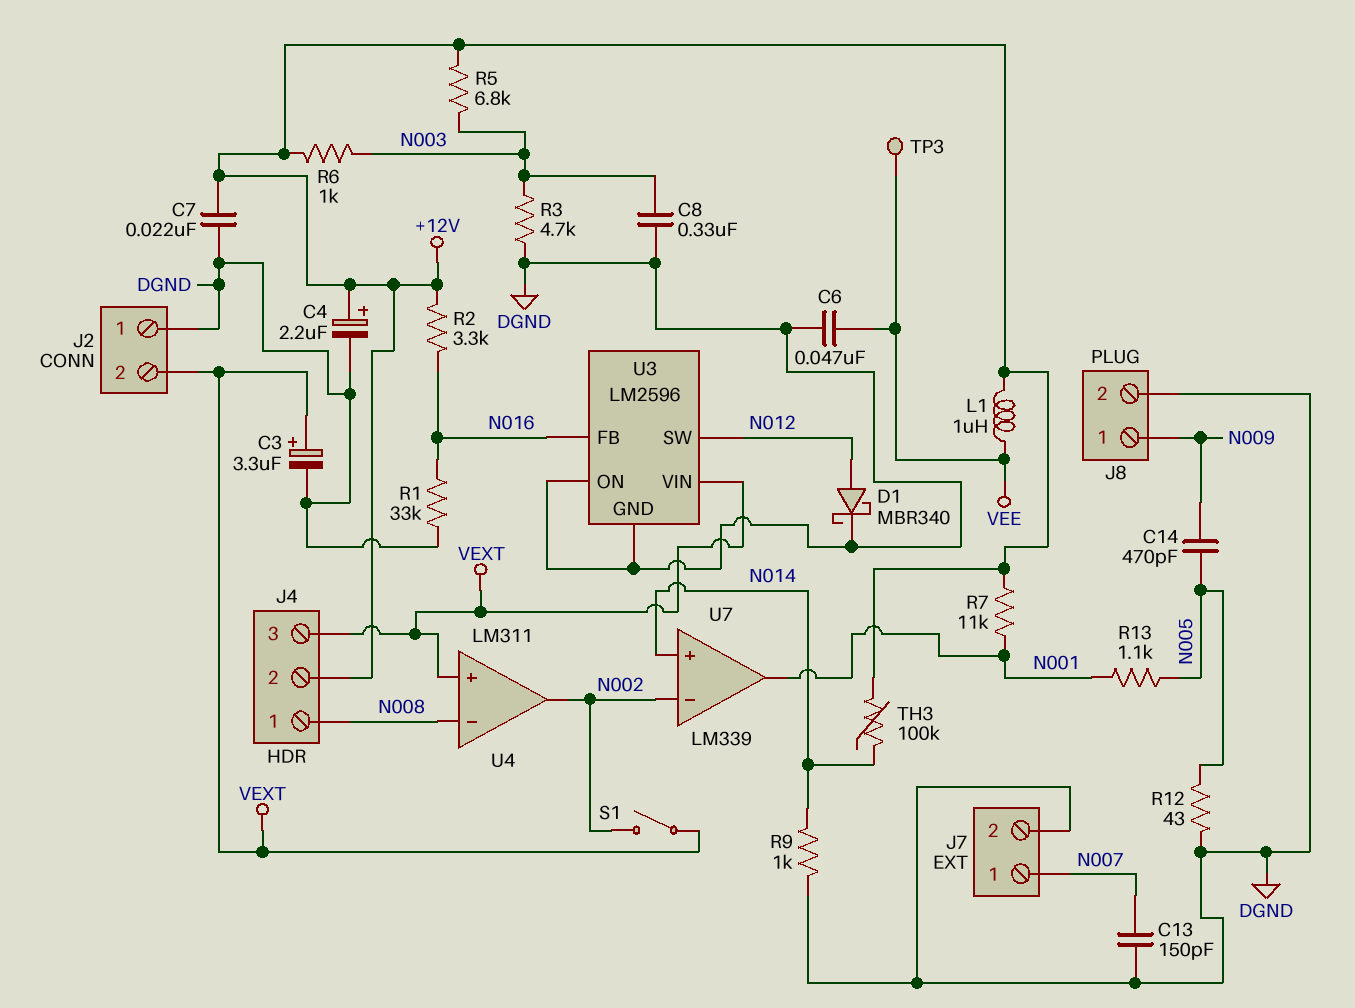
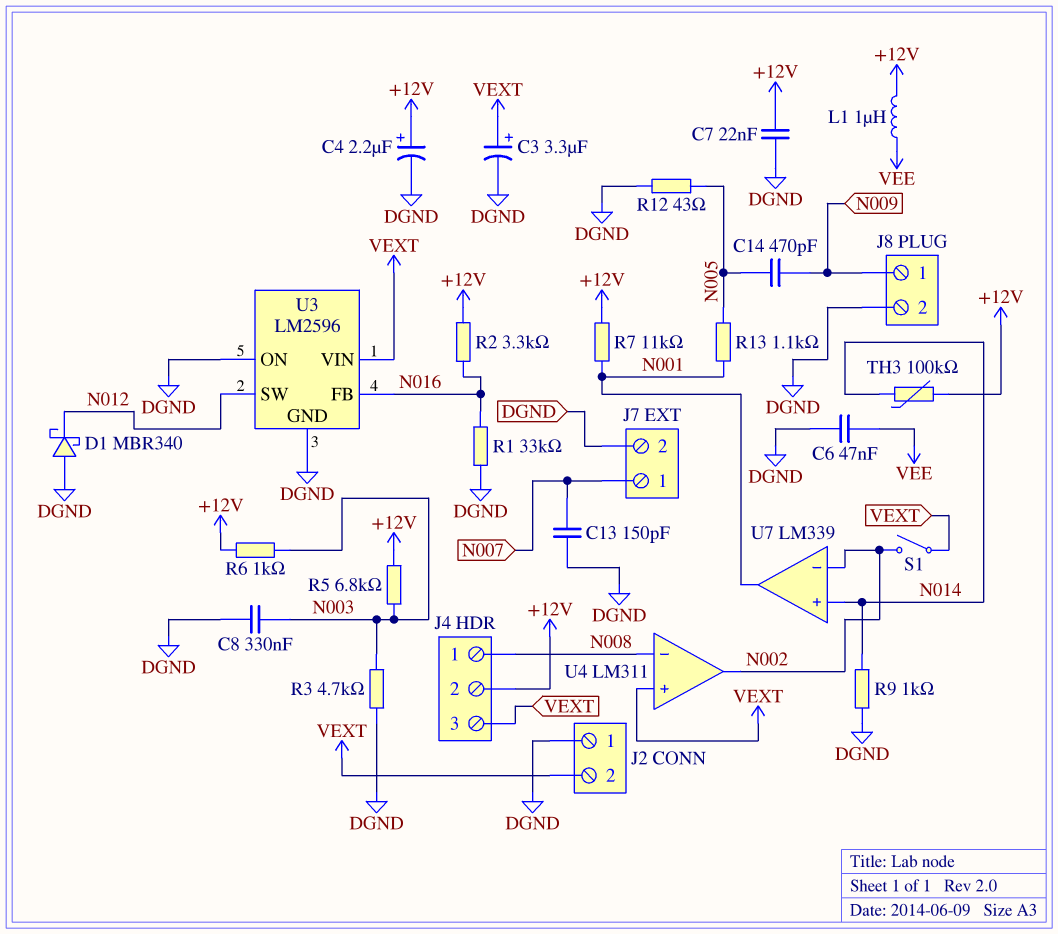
D1: schottky MBR340 (A N012, K DGND) -> schottky MBR340 (A DGND, K N012)
TP3: test point (VEE) -> none

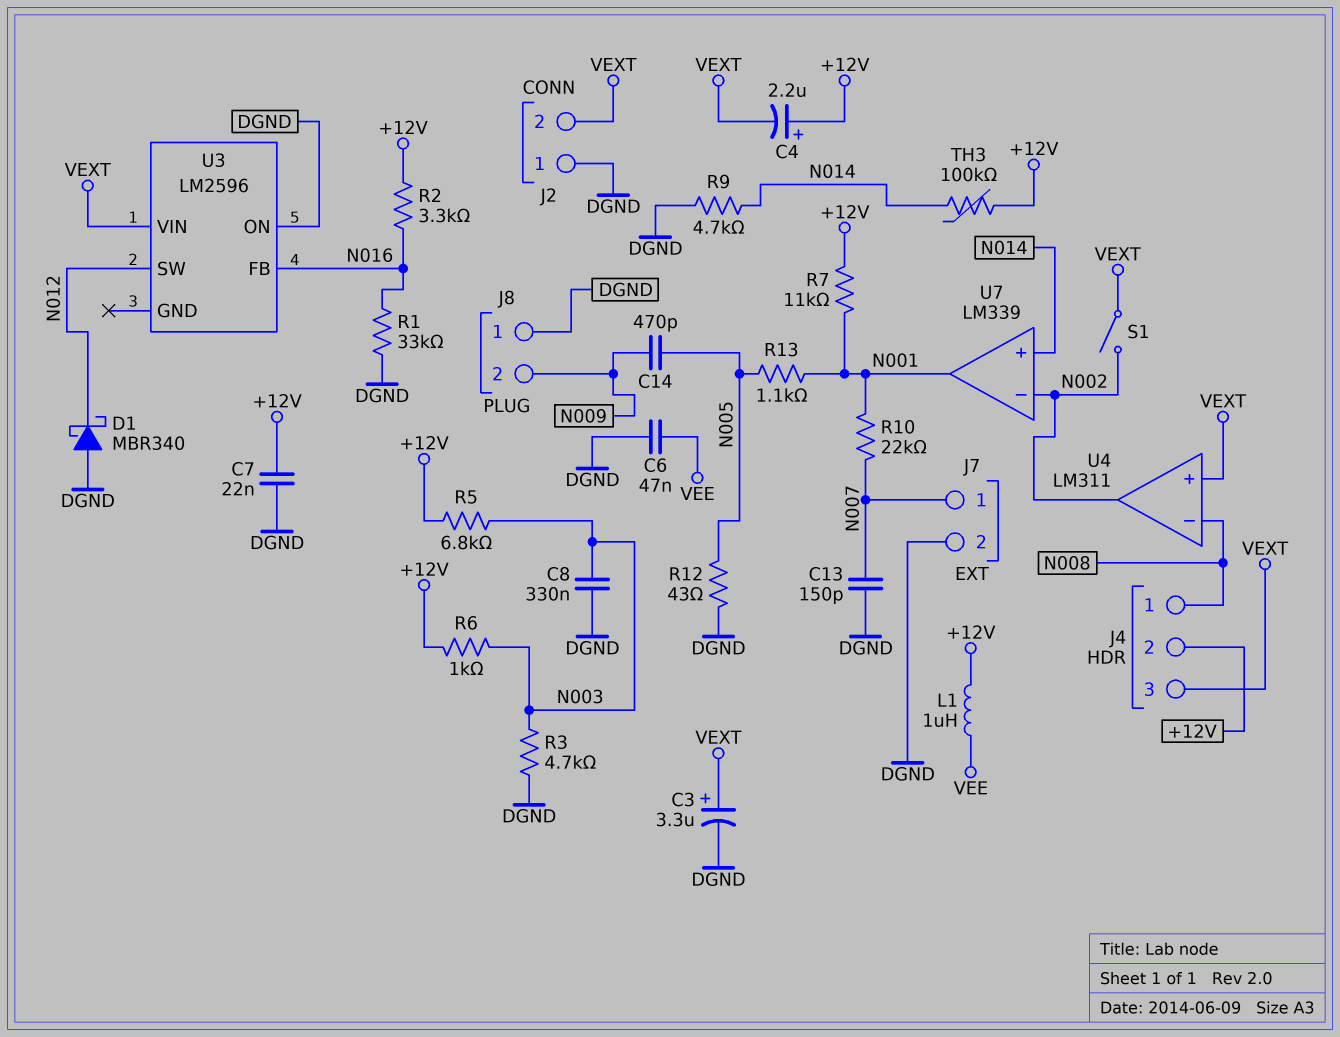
C4: 2.2uF (plus +12V, minus DGND) -> 2.2uF (plus +12V, minus VEXT)
J8 pin 1: N009 -> DGND
J8 pin 2: DGND -> N009
R9: 1k (DGND, N014) -> 4.7k (DGND, N014)
R10: none -> 22k (N001, N007)
U3 pin GND: DGND -> none

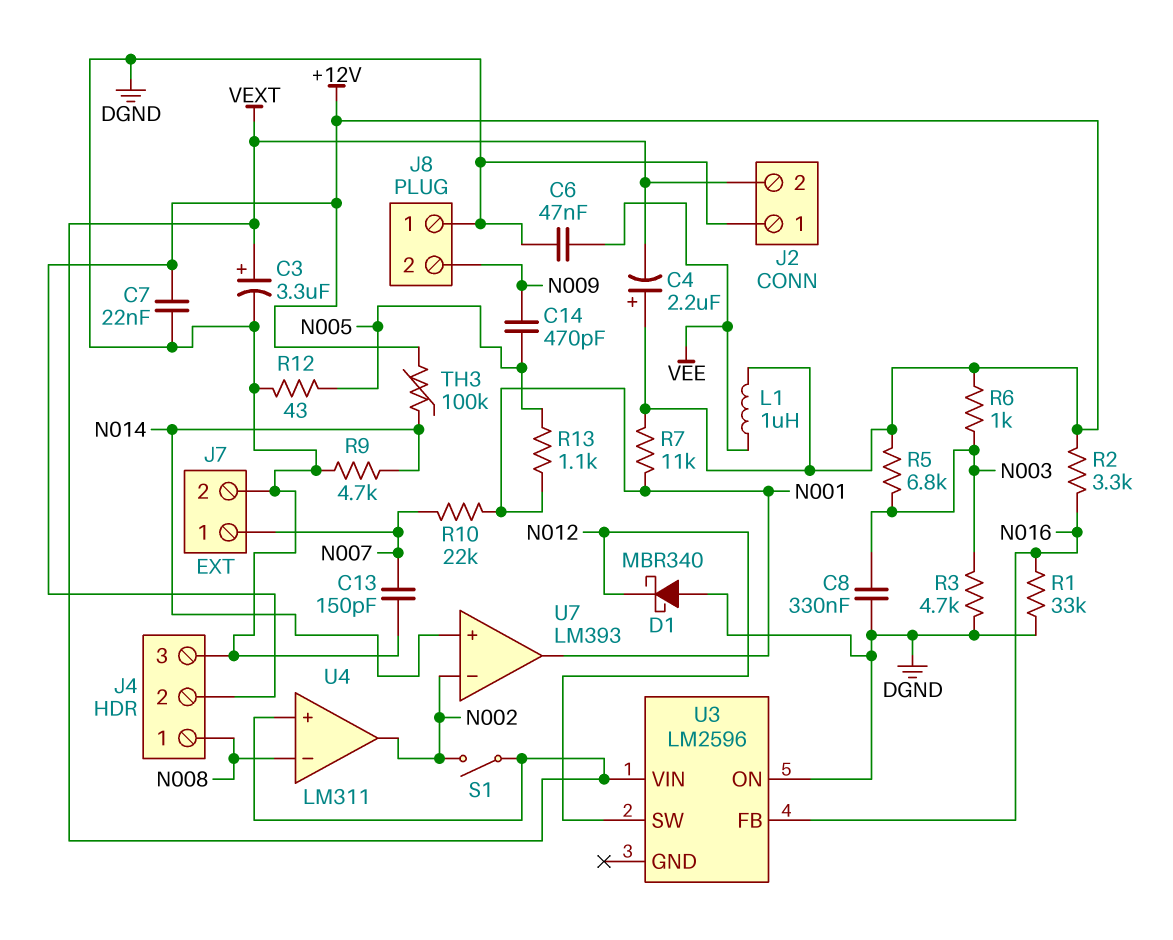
J4 pin 3: VEXT -> DGND
U7: LM339 -> LM393

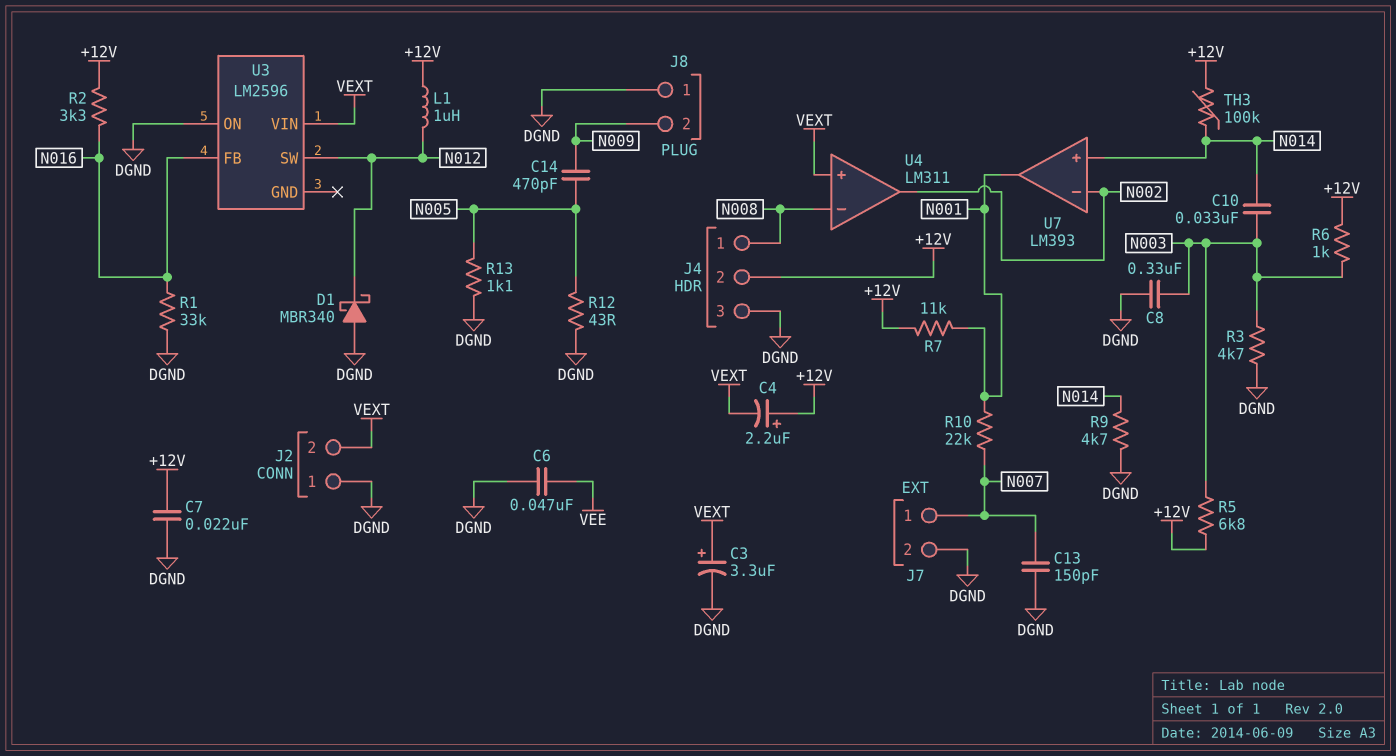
C10: none -> 33nF (N003, N014)
L1: 1uH (+12V, VEE) -> 1uH (+12V, N012)
R13: 1.1k (N001, N005) -> 1.1k (DGND, N005)
S1: switch (N002, VEXT) -> none

